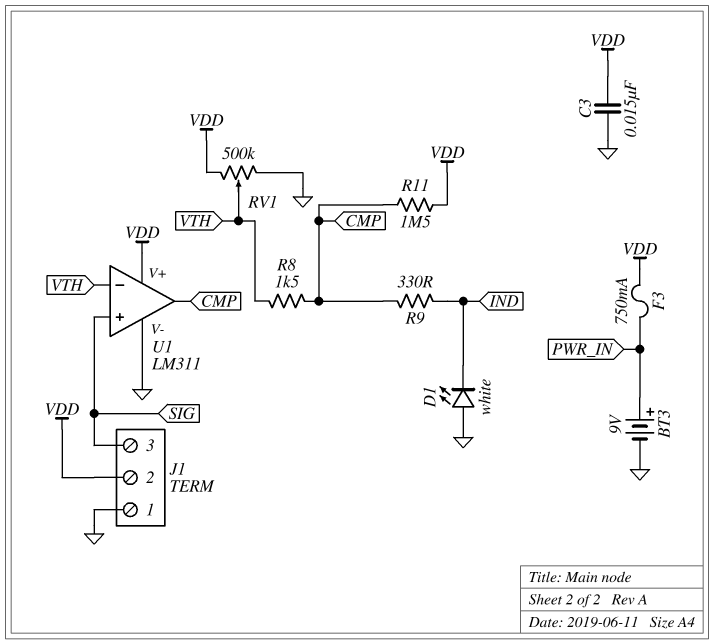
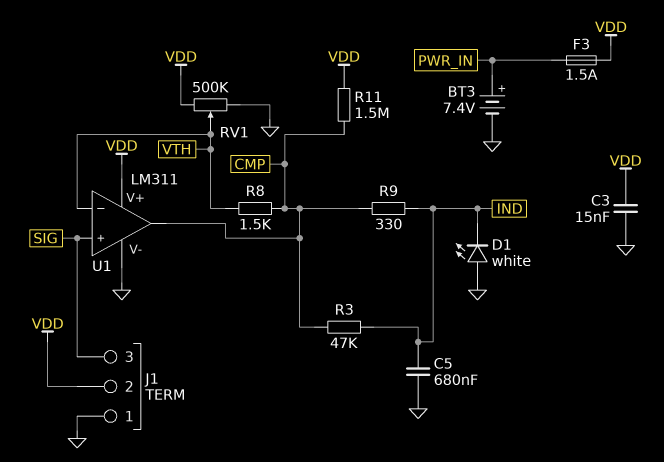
BT3: 9V (plus PWR_IN, minus GND) -> 7.4V (plus PWR_IN, minus GND)
C5: none -> 680nF (GND, IND)
F3: 750mA (PWR_IN, VDD) -> 1.5A (PWR_IN, VDD)
R3: none -> 47k (CMP, IND)

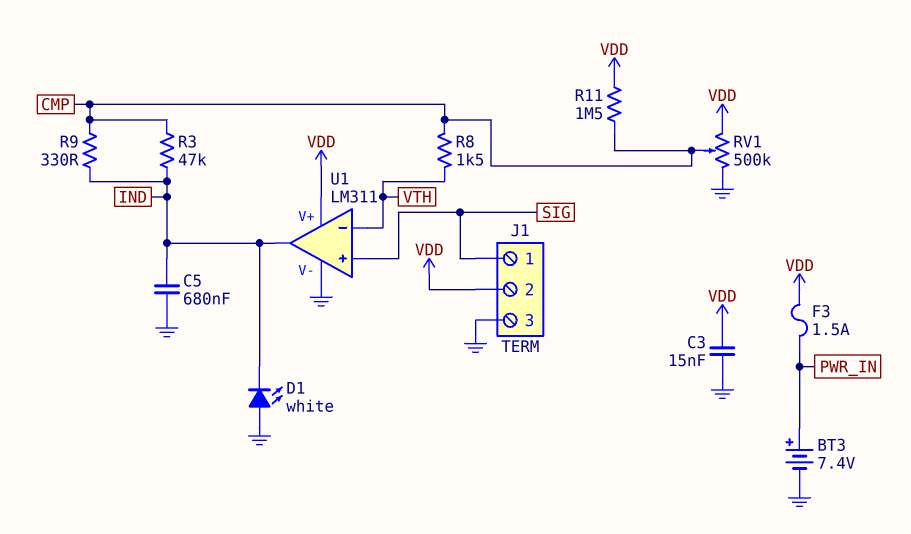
J1 pin 1: GND -> SIG
J1 pin 3: SIG -> GND
RV1: 500k (GND, VDD, wiper VTH) -> 500k (GND, VDD, wiper CMP)
U1 pin out: CMP -> IND

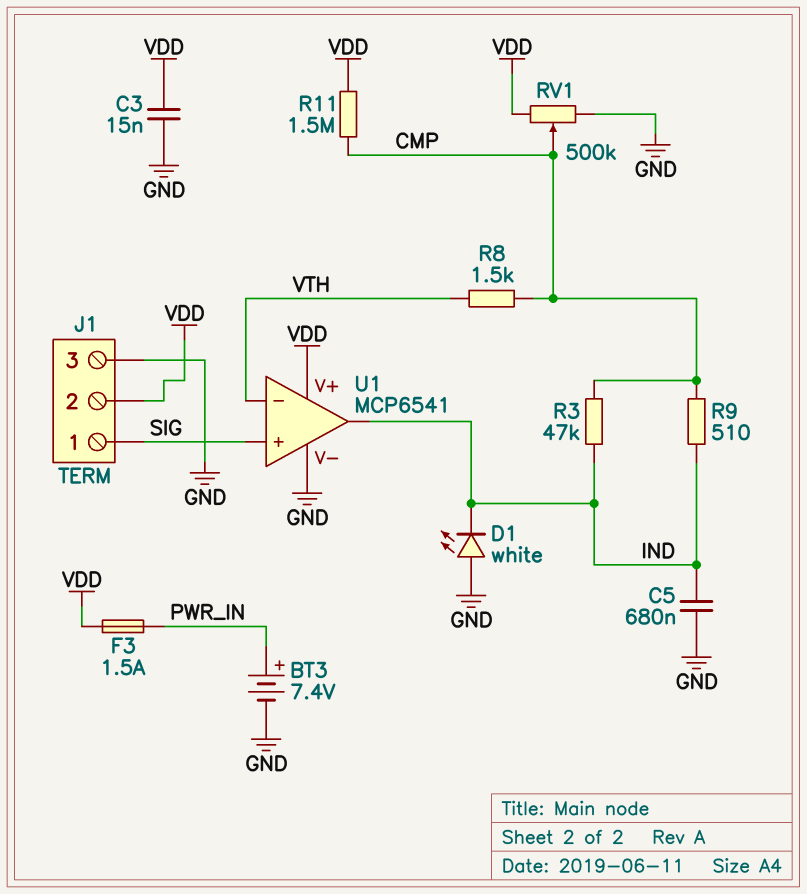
R9: 330 (CMP, IND) -> 510 (CMP, IND)
U1: LM311 -> MCP6541

